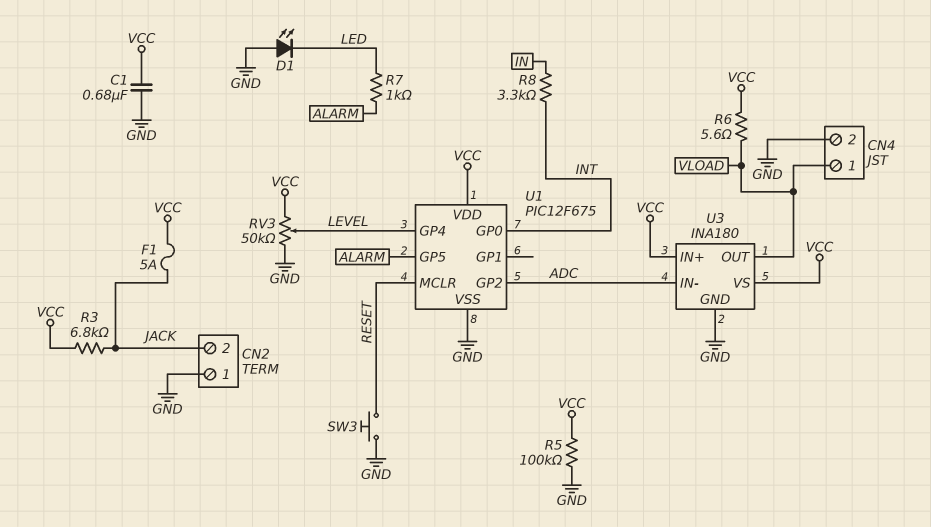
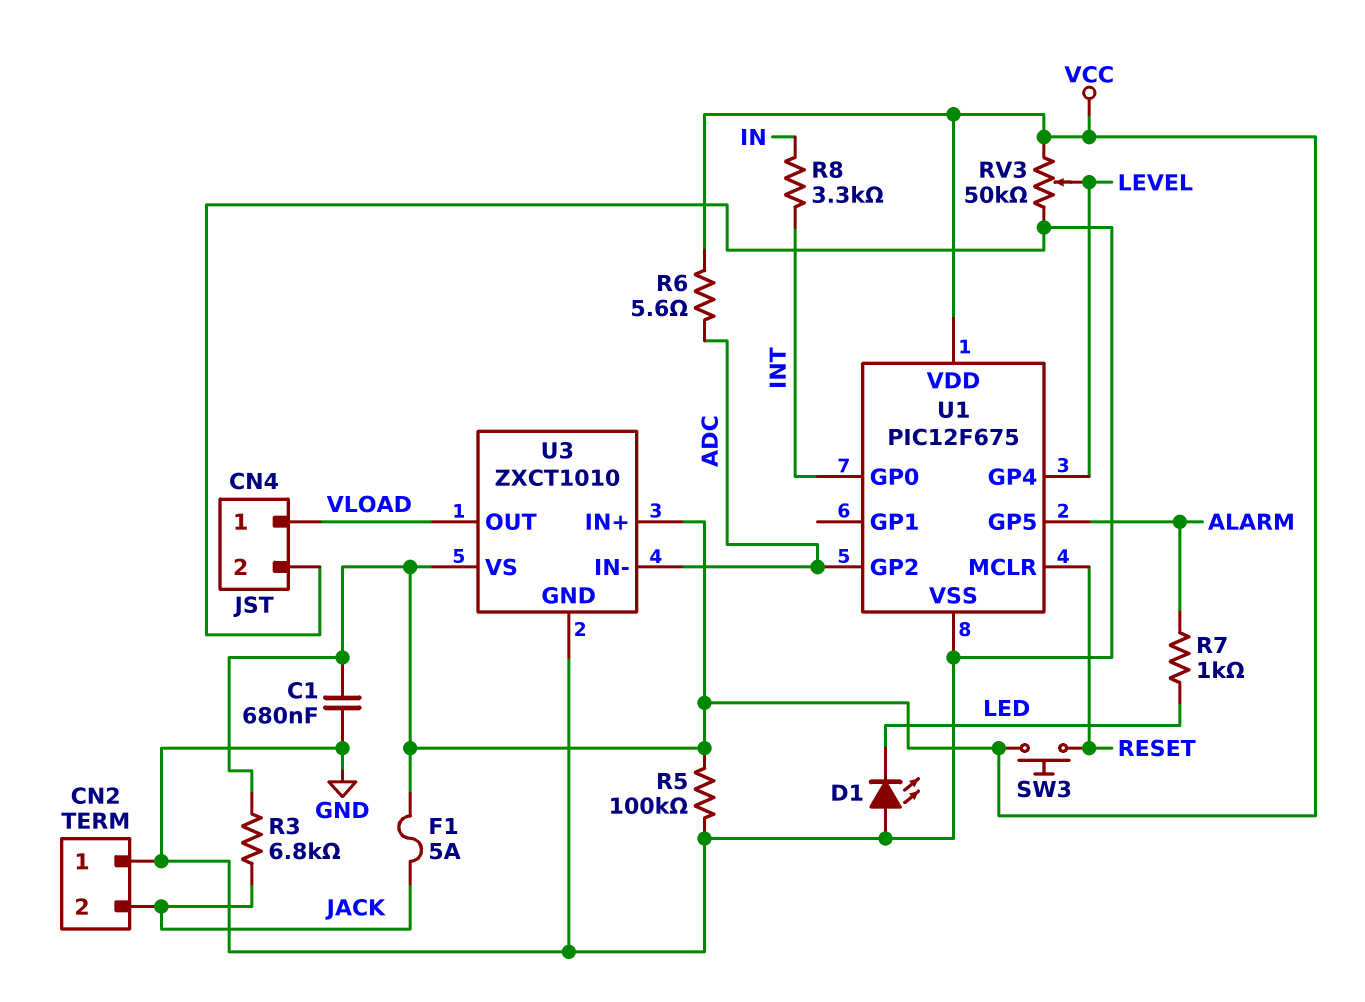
R6: 5.6 (VCC, VLOAD) -> 5.6 (ADC, VCC)
SW3: button (GND, RESET) -> button (RESET, VCC)
U3: INA180 -> ZXCT1010

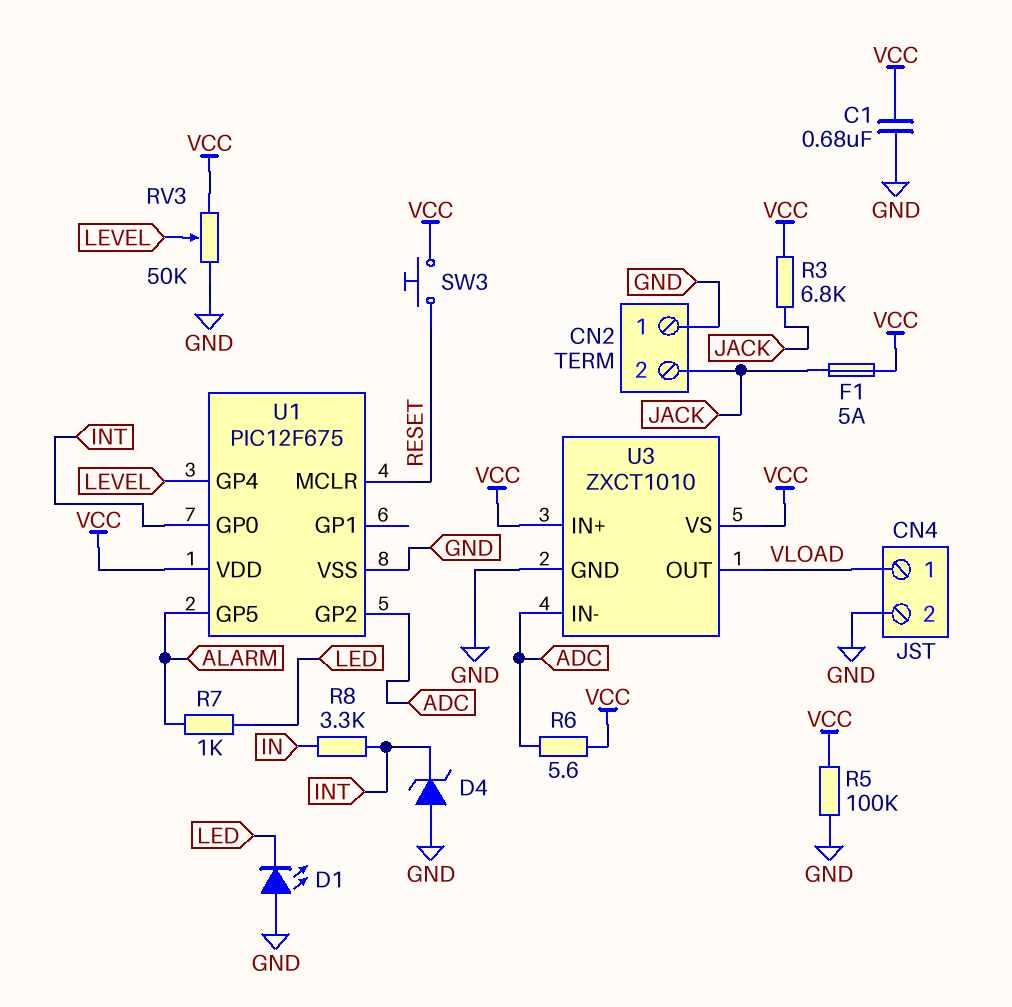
D4: none -> zener (A GND, K INT)

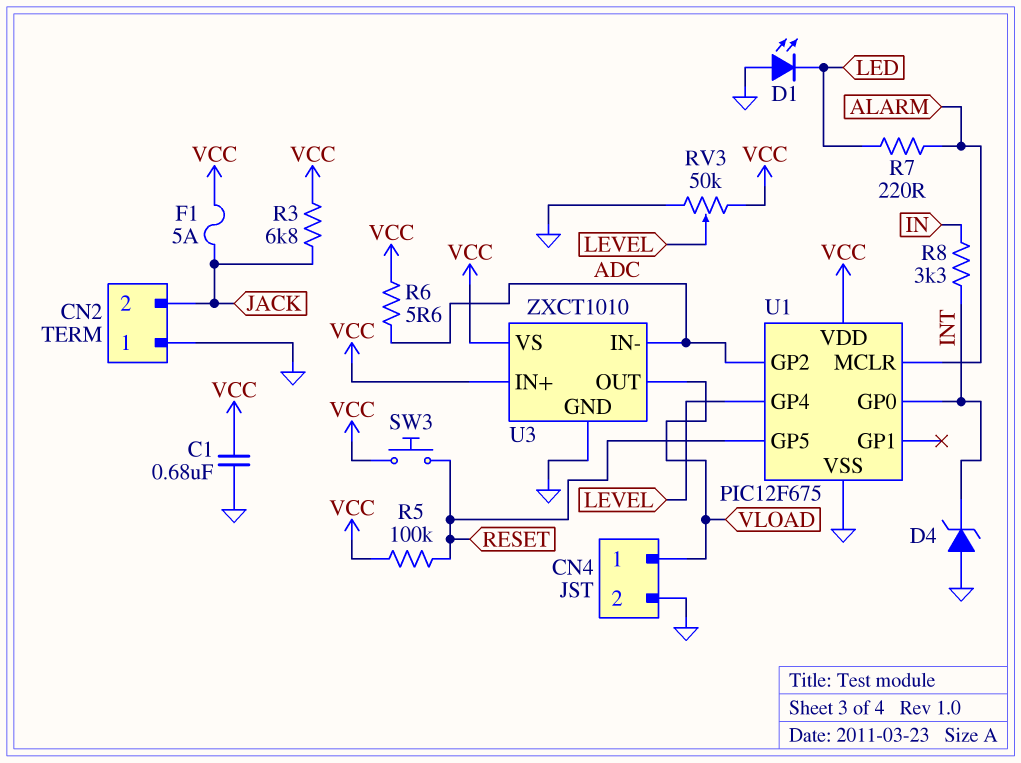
R5: 100k (GND, VCC) -> 100k (RESET, VCC)
R7: 1k (ALARM, LED) -> 220 (ALARM, LED)
U1 pin GP5: ALARM -> RESET
U1 pin MCLR: RESET -> ALARM

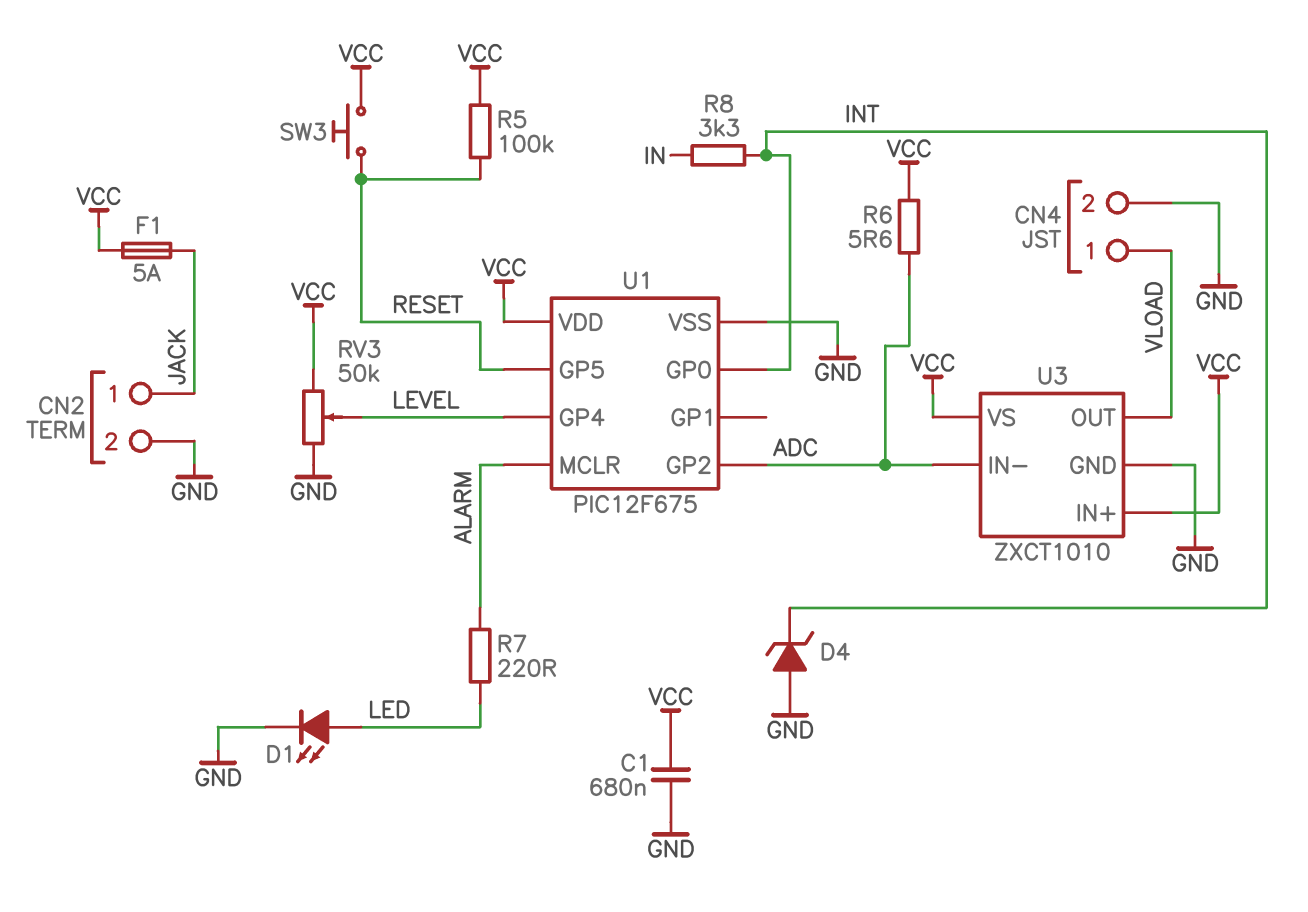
CN2 pin 1: GND -> JACK
CN2 pin 2: JACK -> GND
D1: LED (A GND, K LED) -> LED (A LED, K GND)
R3: 6.8k (JACK, VCC) -> none

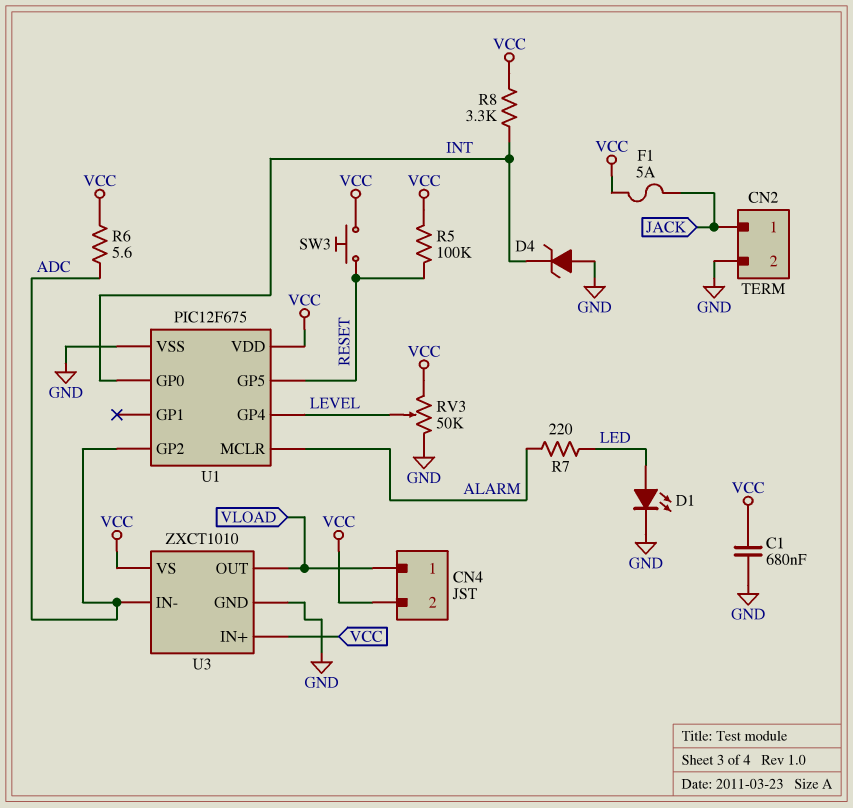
CN4 pin 2: GND -> VCC
R8: 3.3k (IN, INT) -> 3.3k (INT, VCC)

